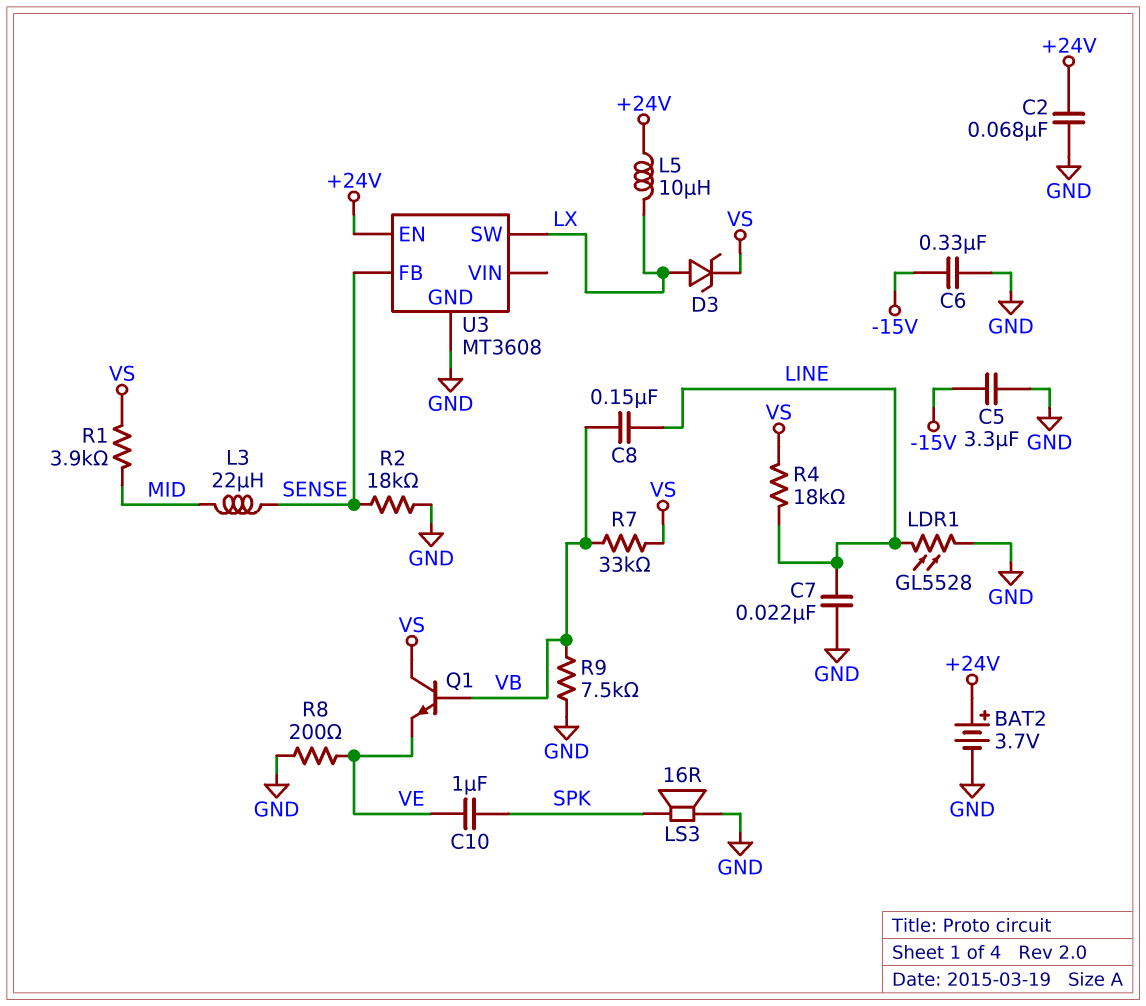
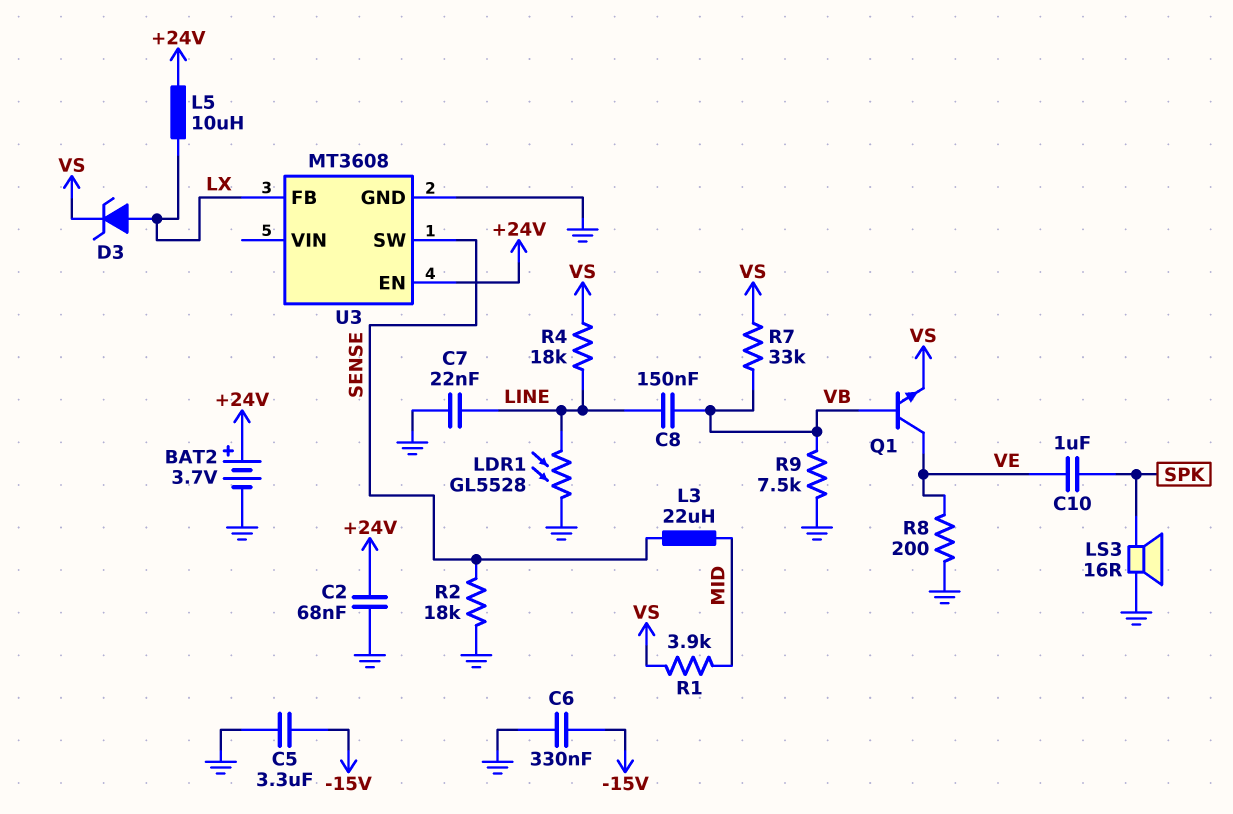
Q1: NPN (B VB, C VS, E VE) -> NPN (B VB, C VE, E VS)
U3 pin FB: SENSE -> LX
U3 pin SW: LX -> SENSE

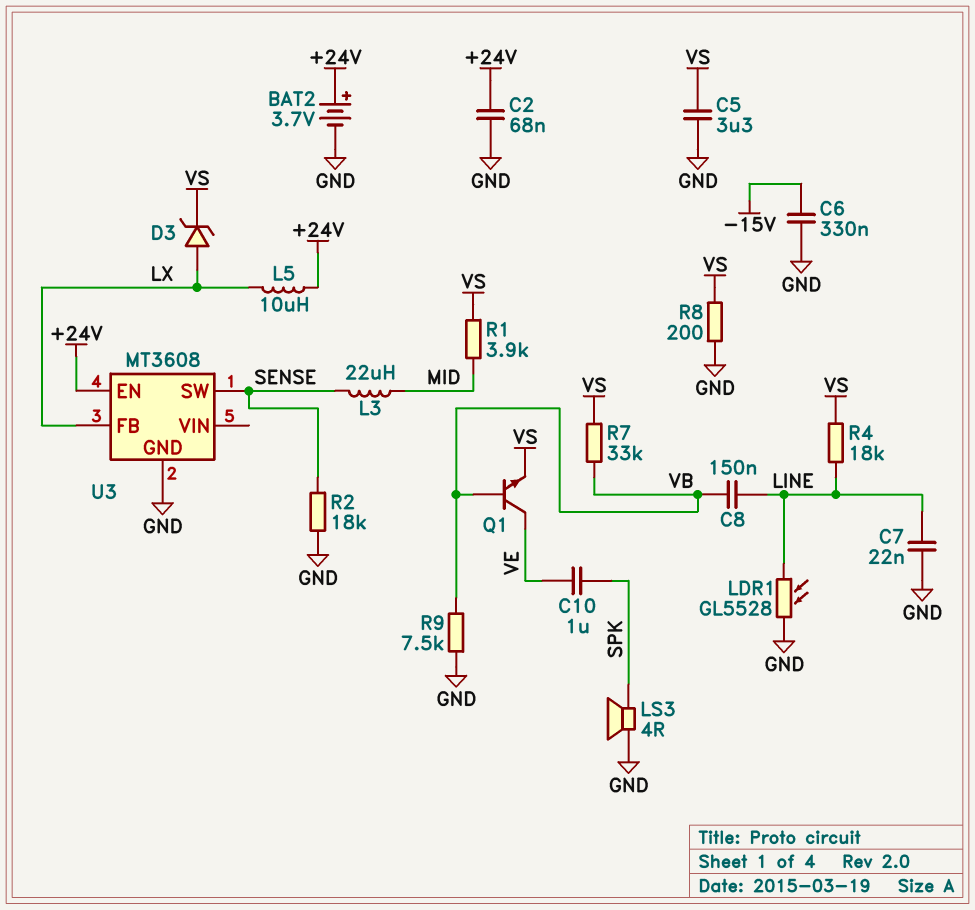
C5: 3.3uF (-15V, GND) -> 3.3uF (GND, VS)
LS3: speaker 16R (GND, SPK) -> speaker 4R (GND, SPK)
R8: 200 (GND, VE) -> 200 (GND, VS)

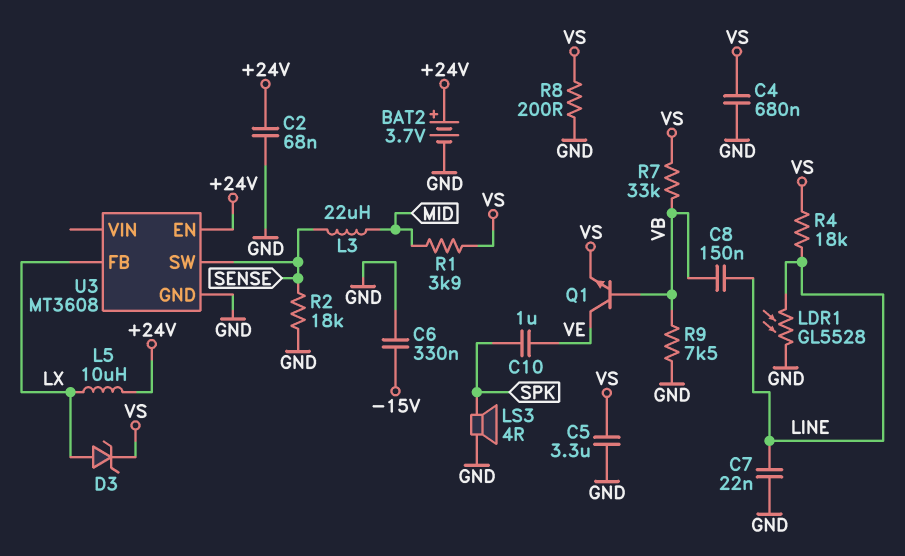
C4: none -> 680nF (GND, VS)

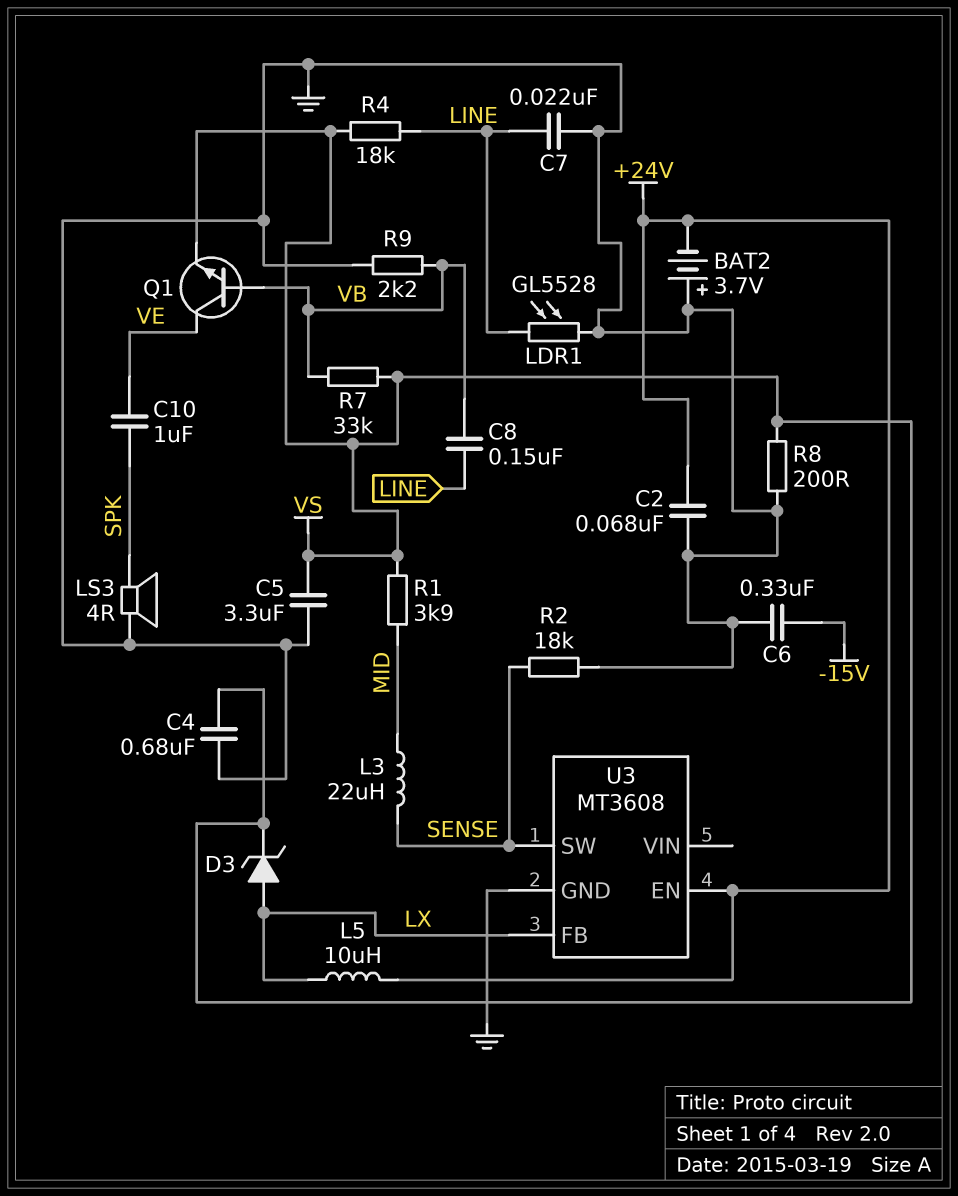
BAT2: 3.7V (plus +24V, minus GND) -> 3.7V (plus GND, minus +24V)
R9: 7.5k (GND, VB) -> 2.2k (GND, VB)

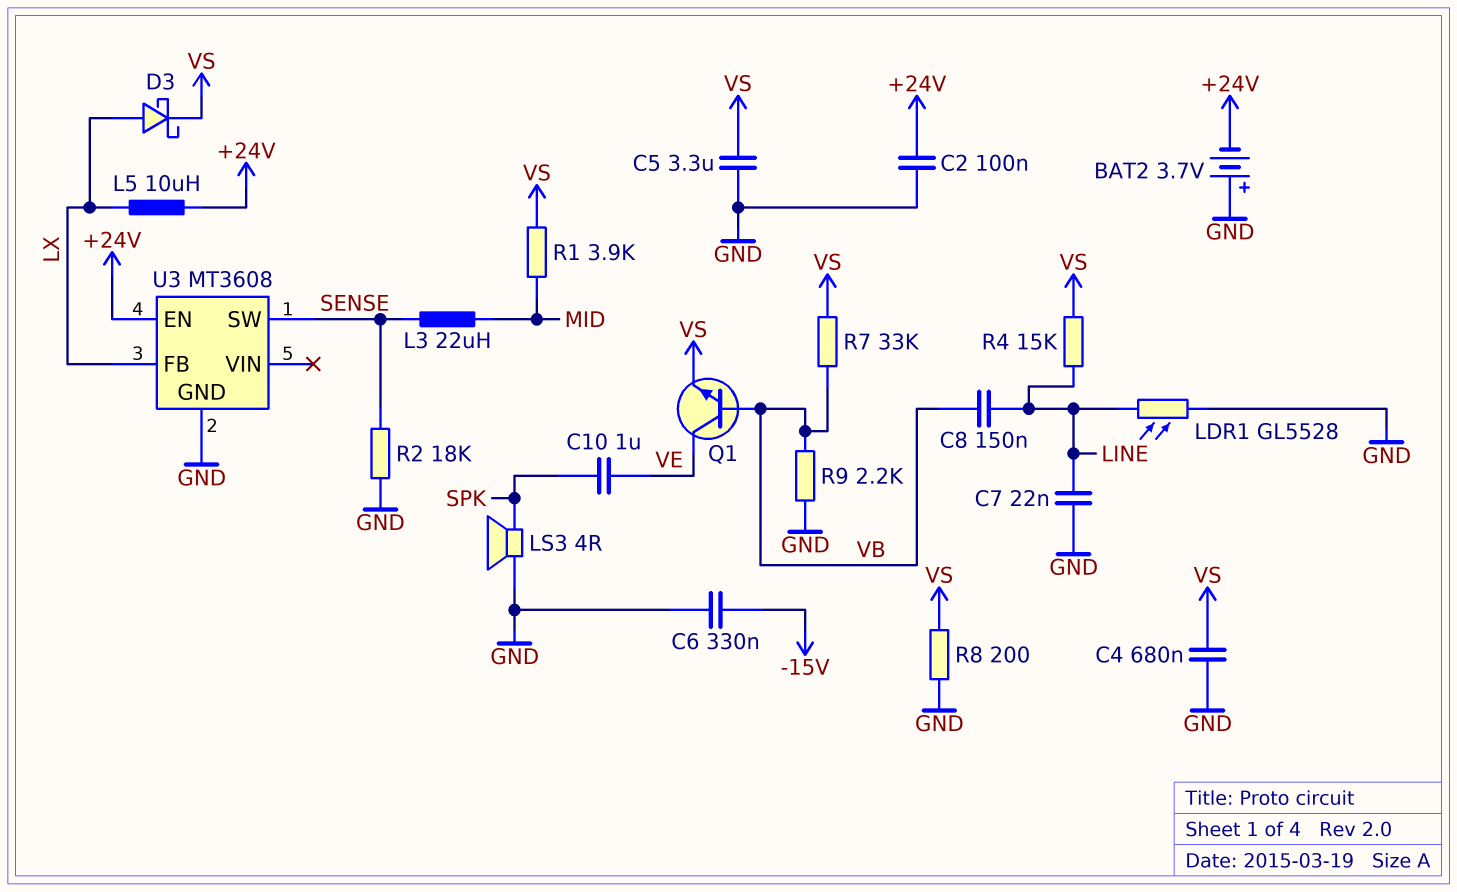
C2: 68nF (+24V, GND) -> 100nF (+24V, GND)
D3: zener (A LX, K VS) -> schottky (A LX, K VS)
R4: 18k (LINE, VS) -> 15k (LINE, VS)

